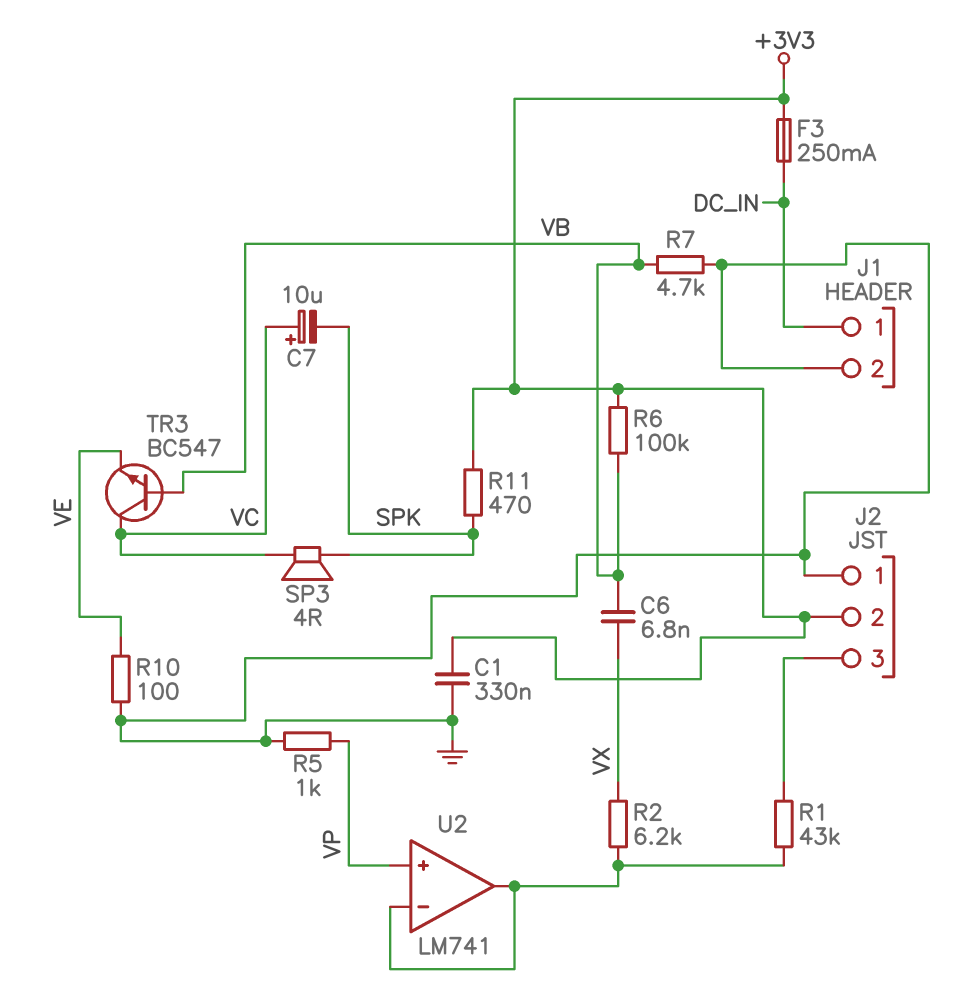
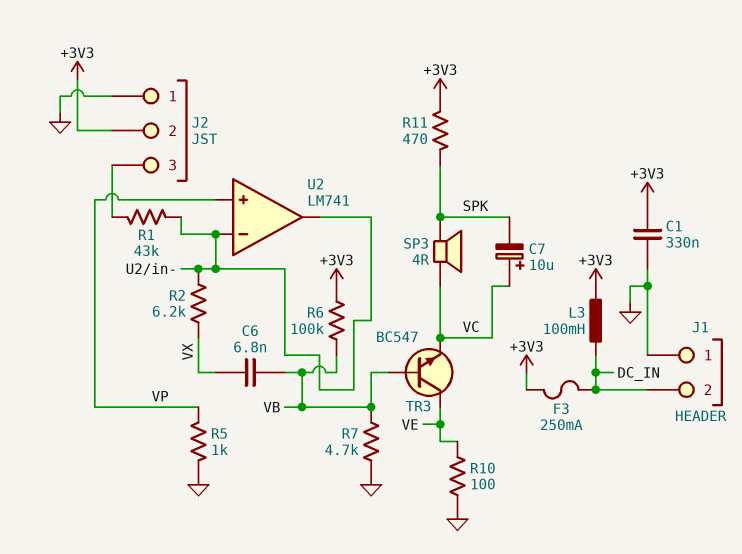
J1 pin 1: DC_IN -> GND
J1 pin 2: GND -> DC_IN
L3: none -> 100mH (+3V3, DC_IN)
TR3: NPN BC547 (B VB, C VC, E VE) -> NPN BC547 (B VB, C VE, E VC)

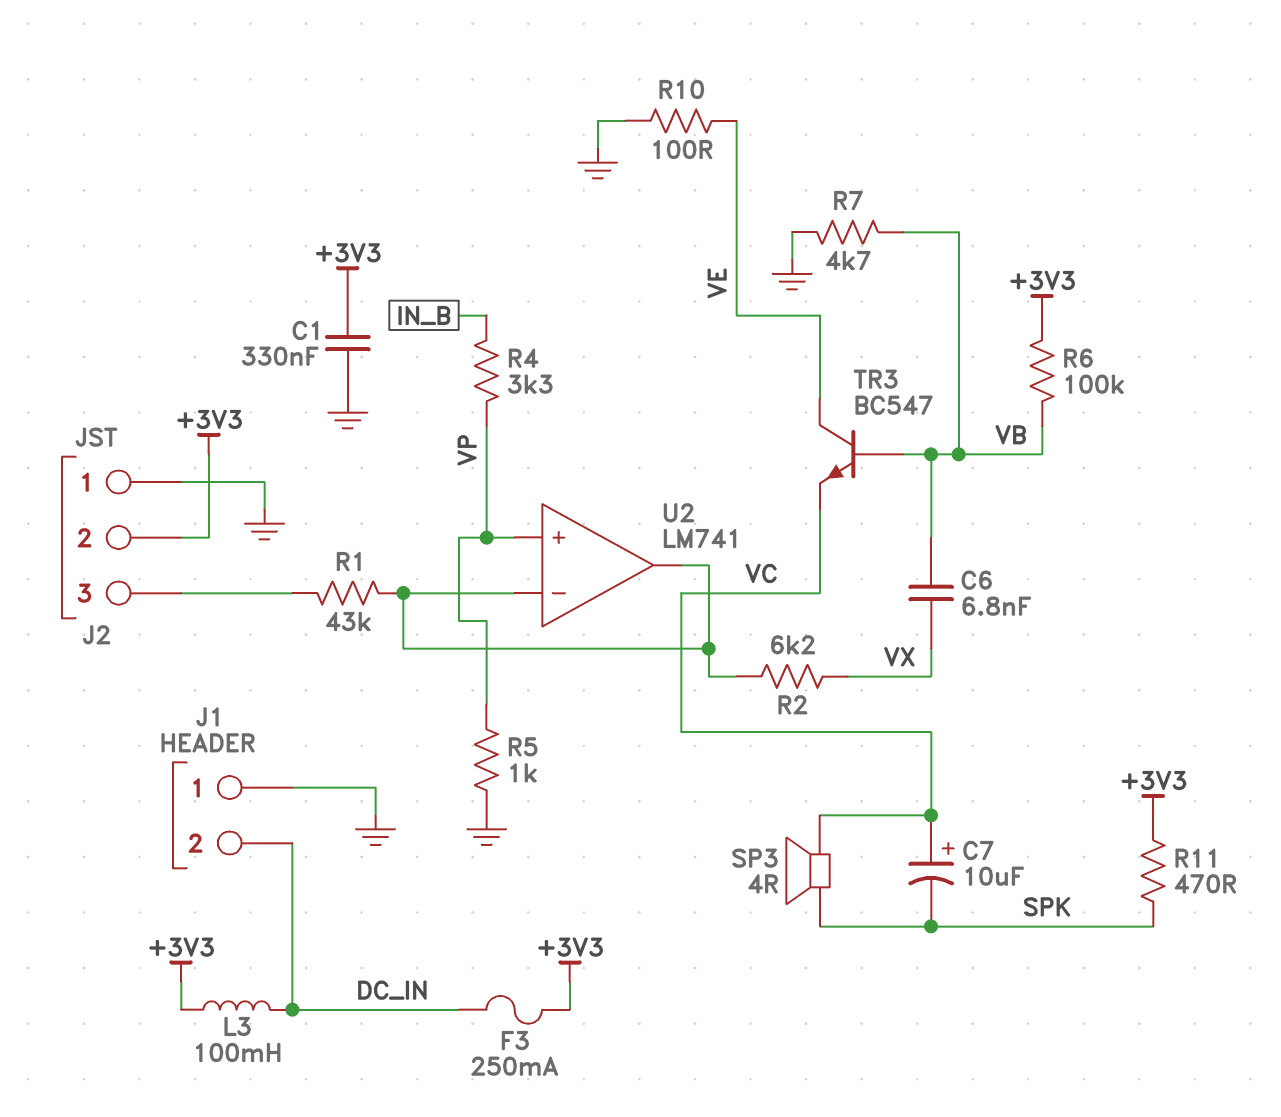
R4: none -> 3.3k (IN_B, VP)

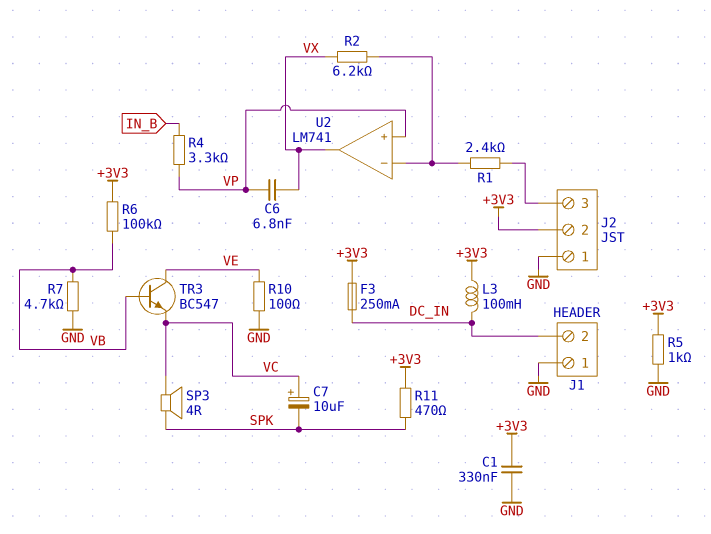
C6: 6.8nF (VB, VX) -> 6.8nF (VP, VX)
R1: 43k (J2/3, U2/in-) -> 2.4k (J2/3, U2/in-)
R5: 1k (GND, VP) -> 1k (+3V3, GND)
U2 pin out: U2/in- -> VX

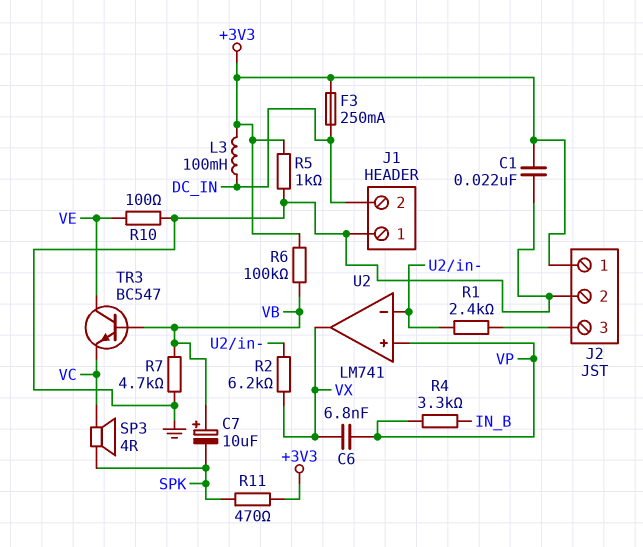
C1: 330nF (+3V3, GND) -> 22nF (+3V3, GND)
C7: 10uF (plus VC, minus SPK) -> 10uF (plus VB, minus SPK)
J2 pin 1: GND -> +3V3
J2 pin 2: +3V3 -> GND

